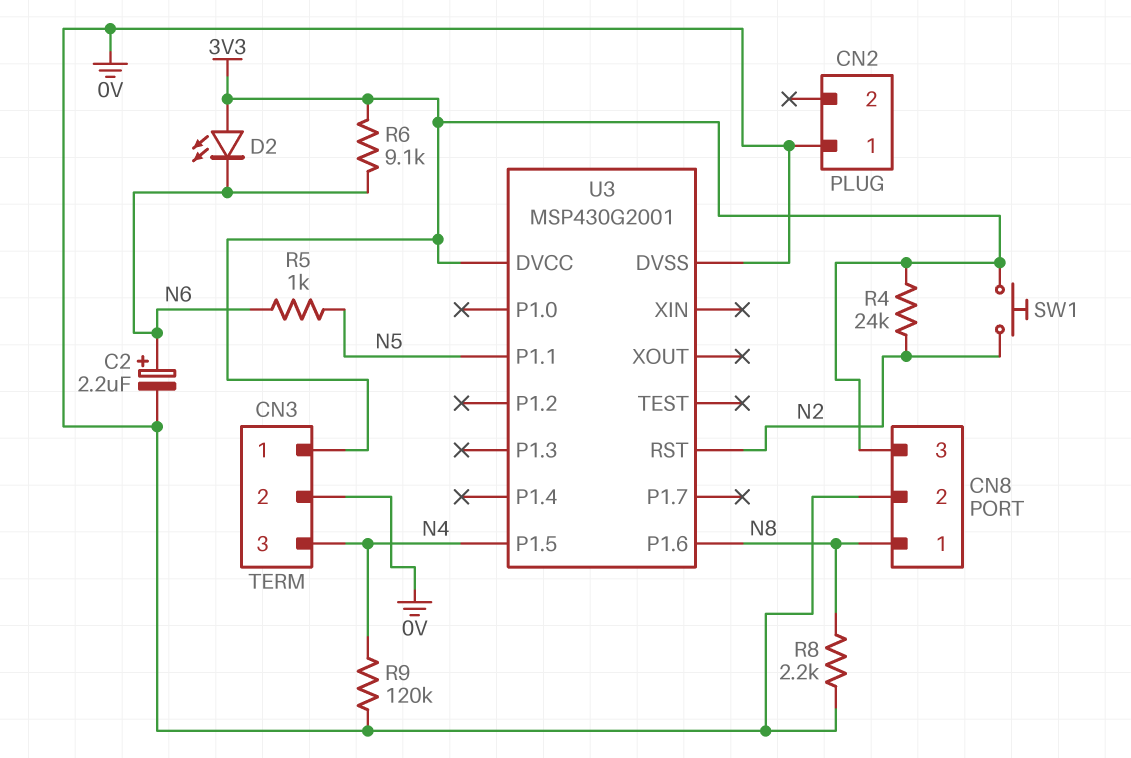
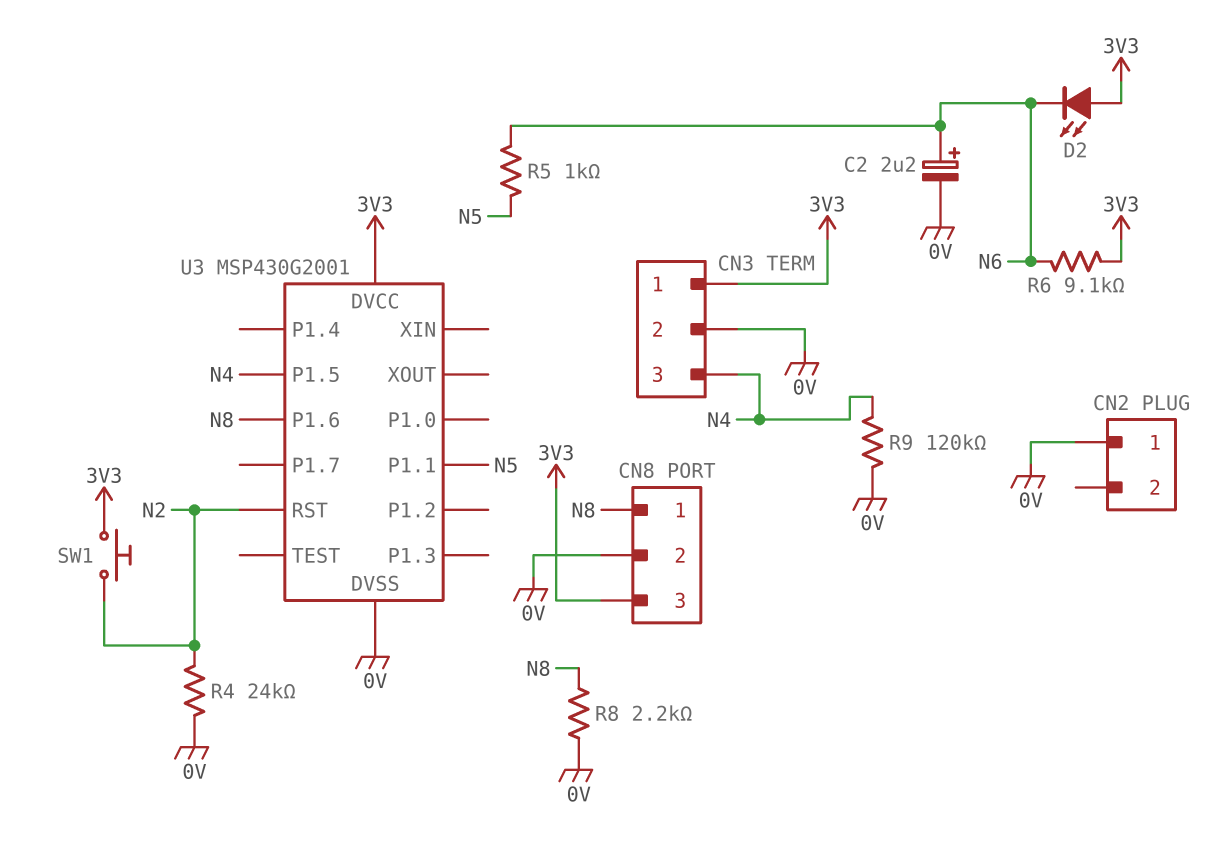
R4: 24k (3V3, N2) -> 24k (0V, N2)

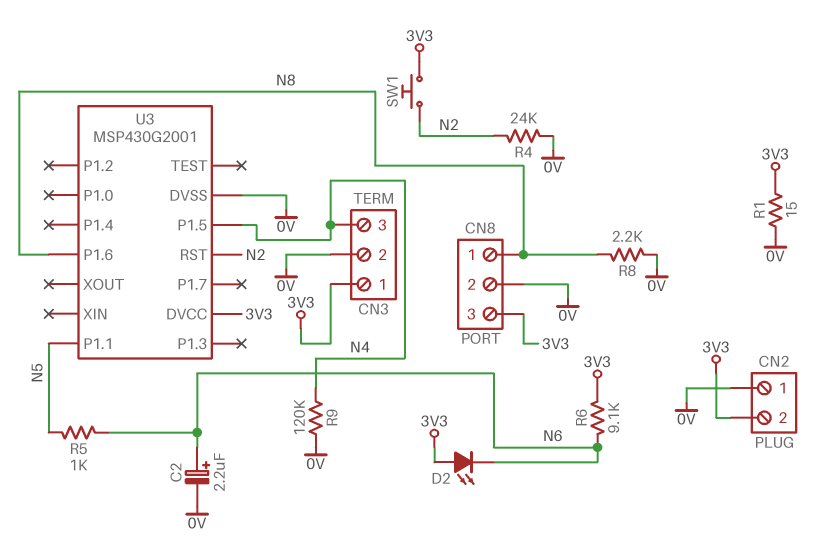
CN2 pin 2: none -> 3V3
R1: none -> 15 (0V, 3V3)

